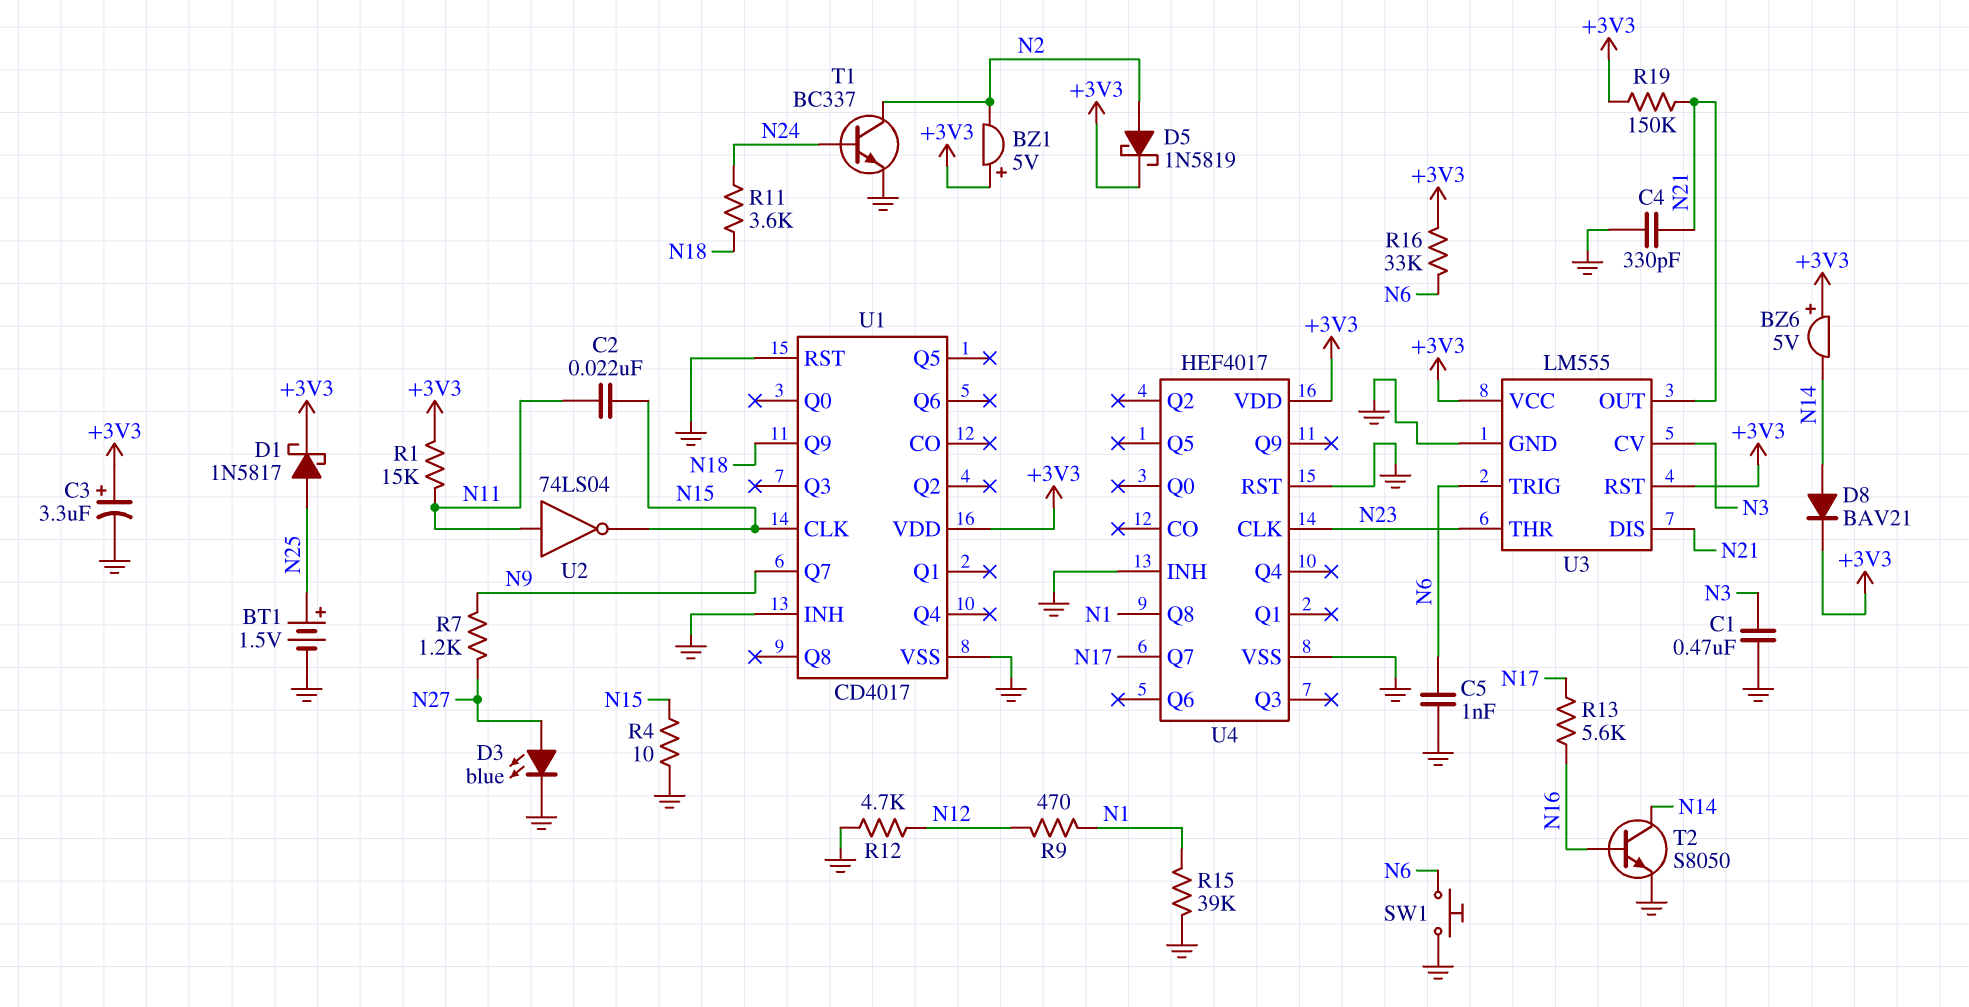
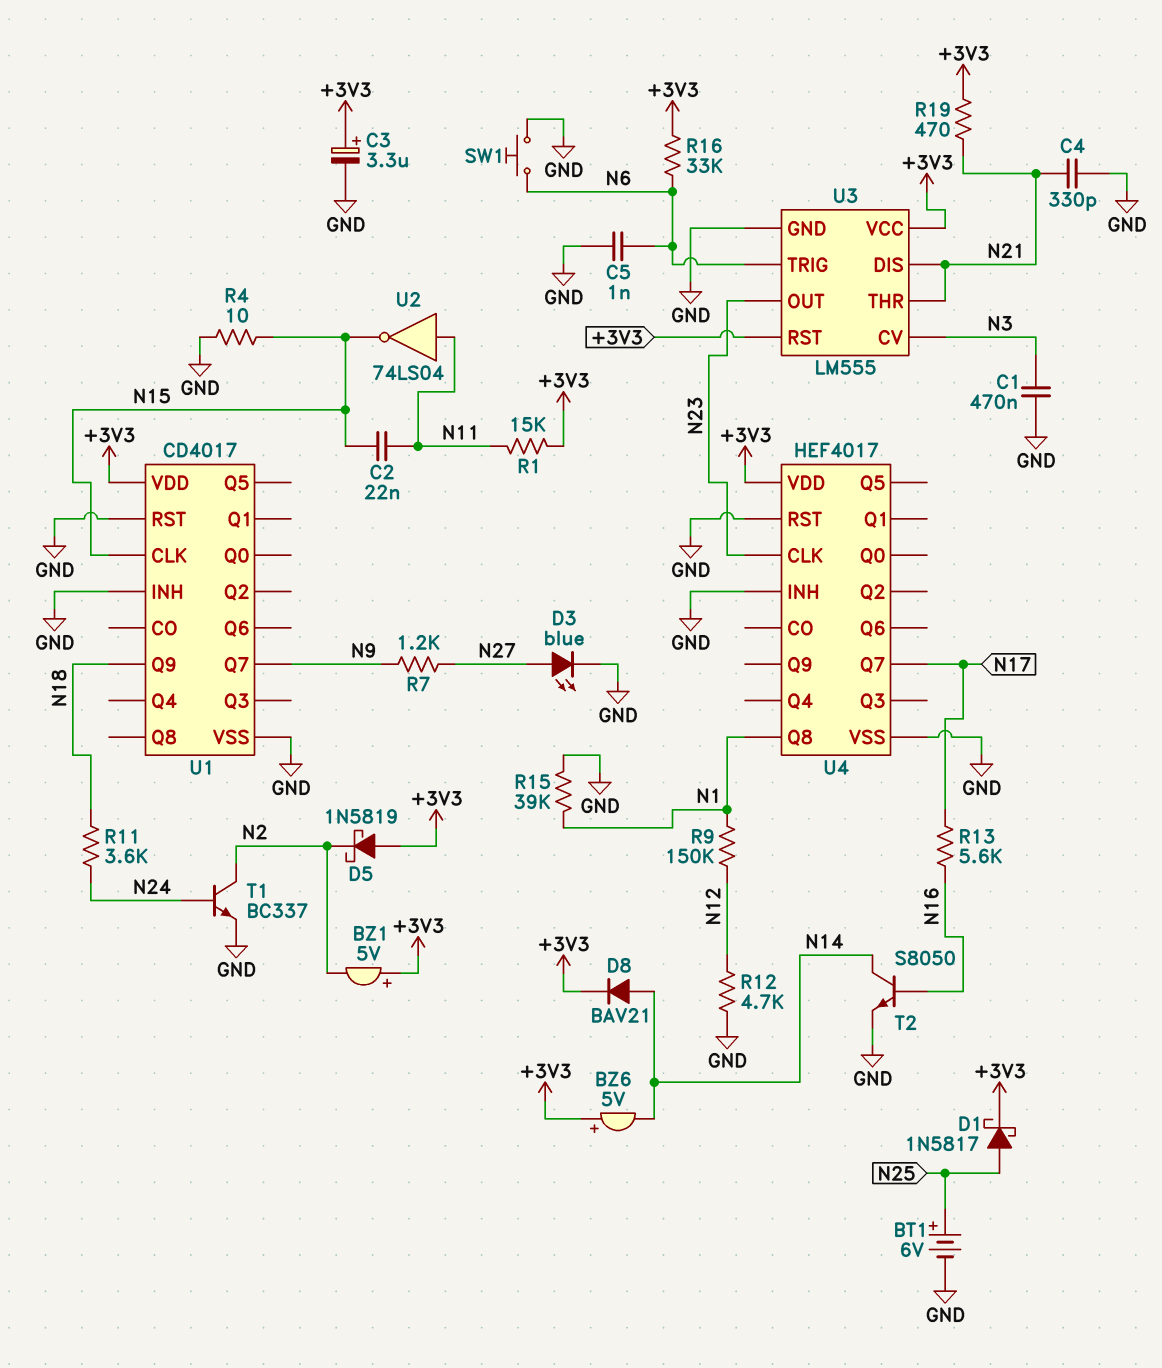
BT1: 1.5V (plus N25, minus GND) -> 6V (plus N25, minus GND)
D5: schottky 1N5819 (A N2, K +3V3) -> schottky 1N5819 (A +3V3, K N2)
R9: 470 (N1, N12) -> 150k (N1, N12)
R19: 150k (+3V3, N21) -> 470 (+3V3, N21)
U3 pin OUT: N21 -> N23
U3 pin THR: N23 -> N21

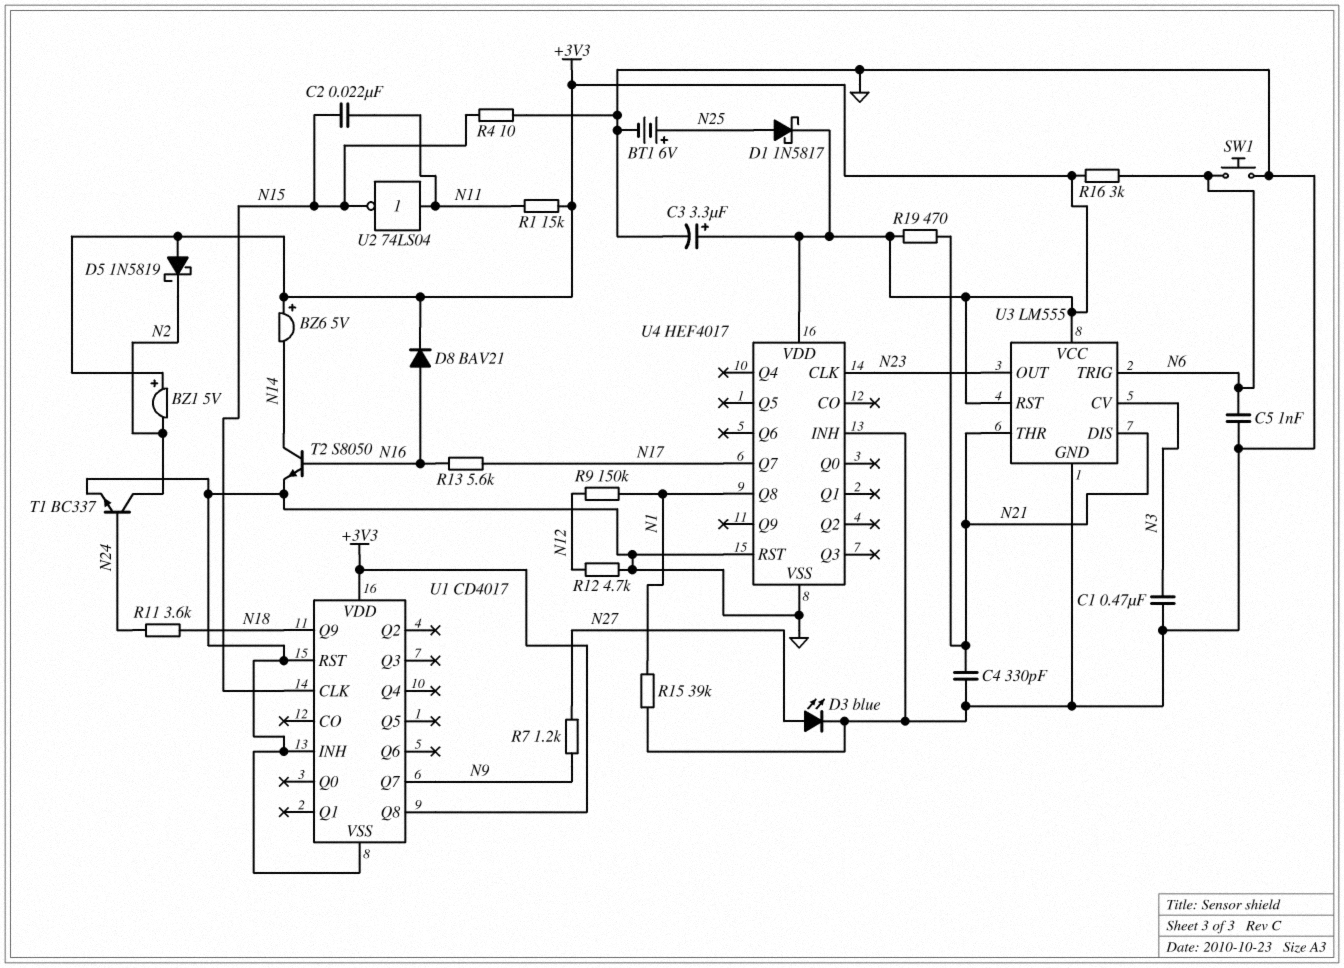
D8: diode BAV21 (A N14, K +3V3) -> diode BAV21 (A N16, K +3V3)
R16: 33k (+3V3, N6) -> 3k (+3V3, N6)
U1 pin Q8: none -> +3V3

